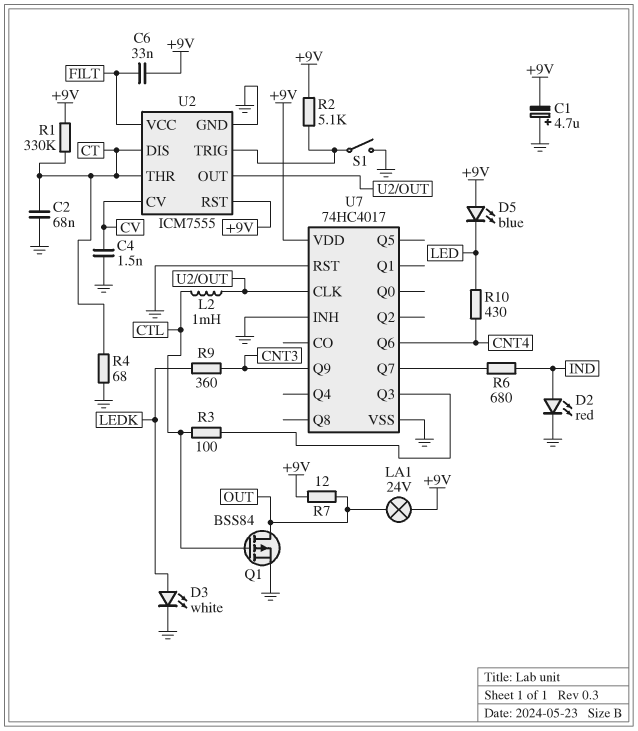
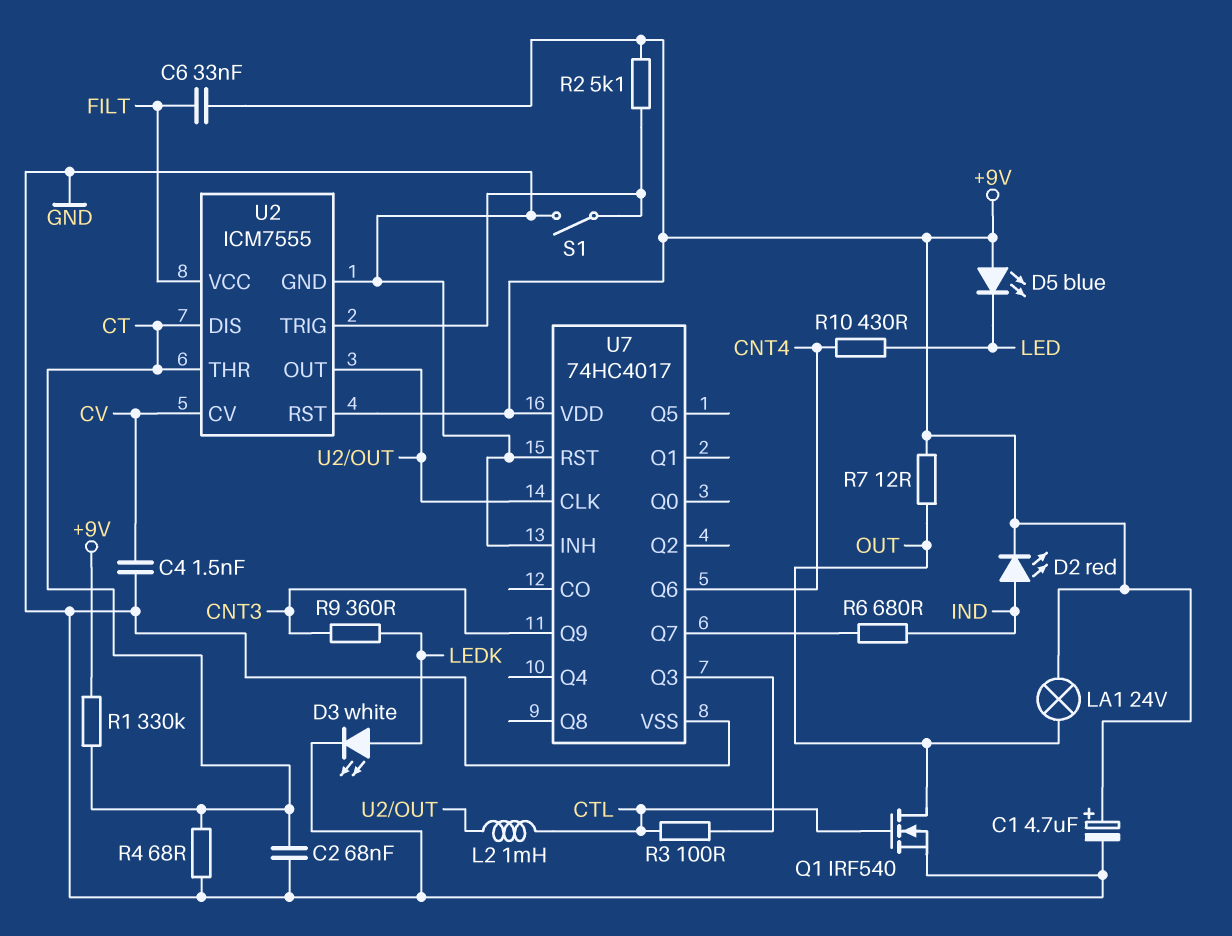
C1: 4.7uF (plus GND, minus +9V) -> 4.7uF (plus +9V, minus GND)
D2: LED red (A IND, K GND) -> LED red (A IND, K +9V)
Q1: PMOS BSS84 (G CTL, D OUT, S GND) -> NMOS IRF540 (G CTL, D OUT, S GND)

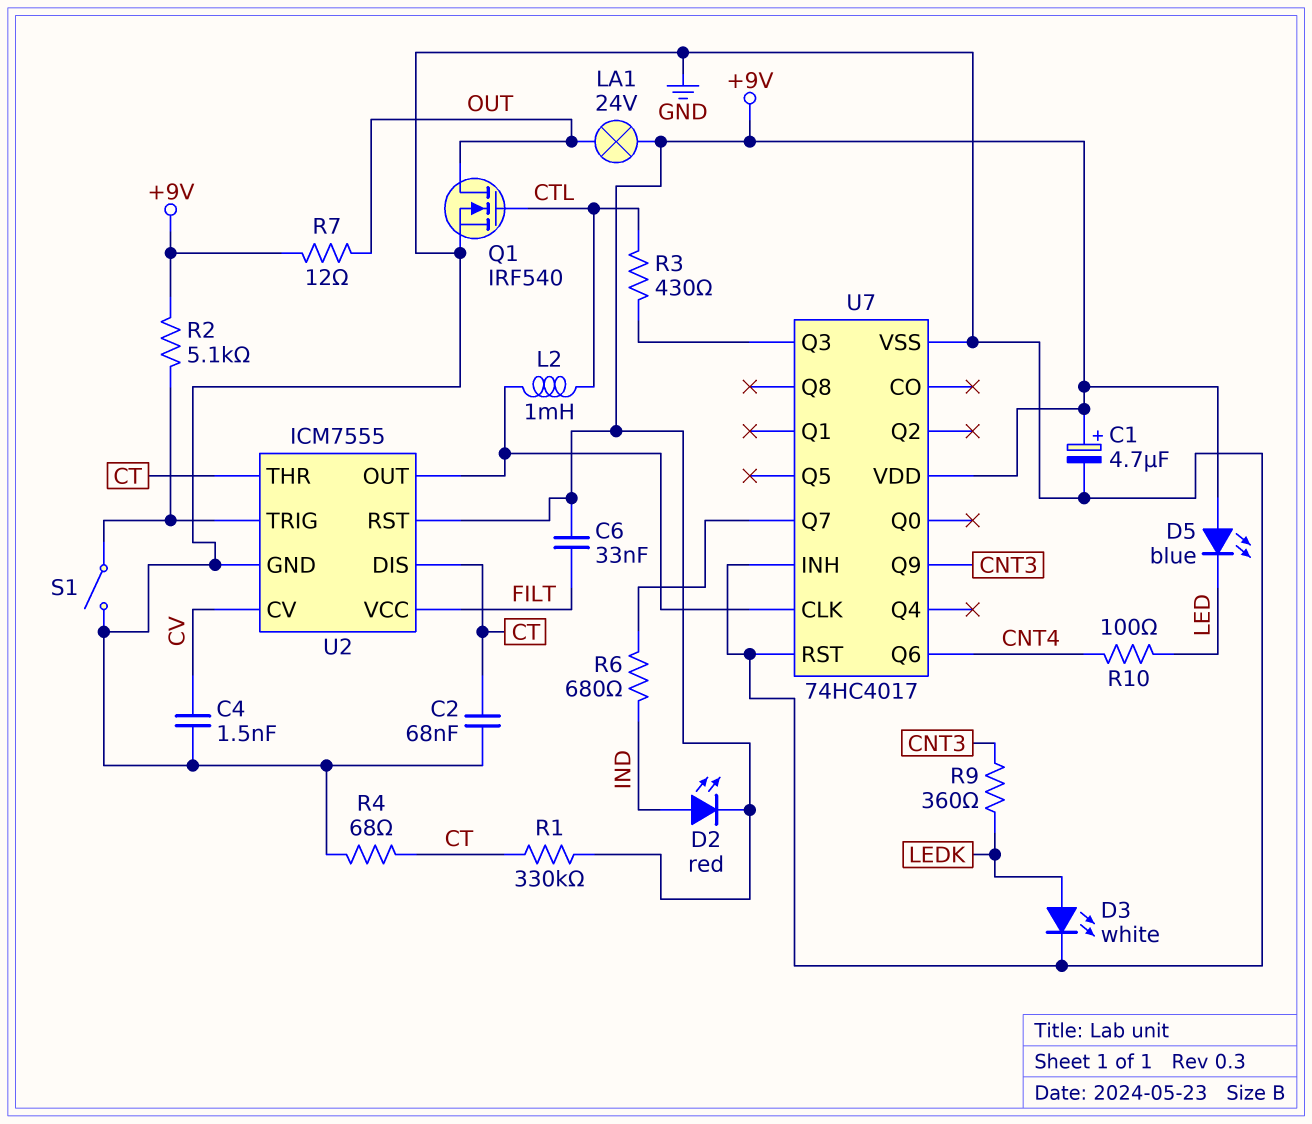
R3: 100 (CTL, U7/Q3) -> 430 (CTL, U7/Q3)
R10: 430 (CNT4, LED) -> 100 (CNT4, LED)

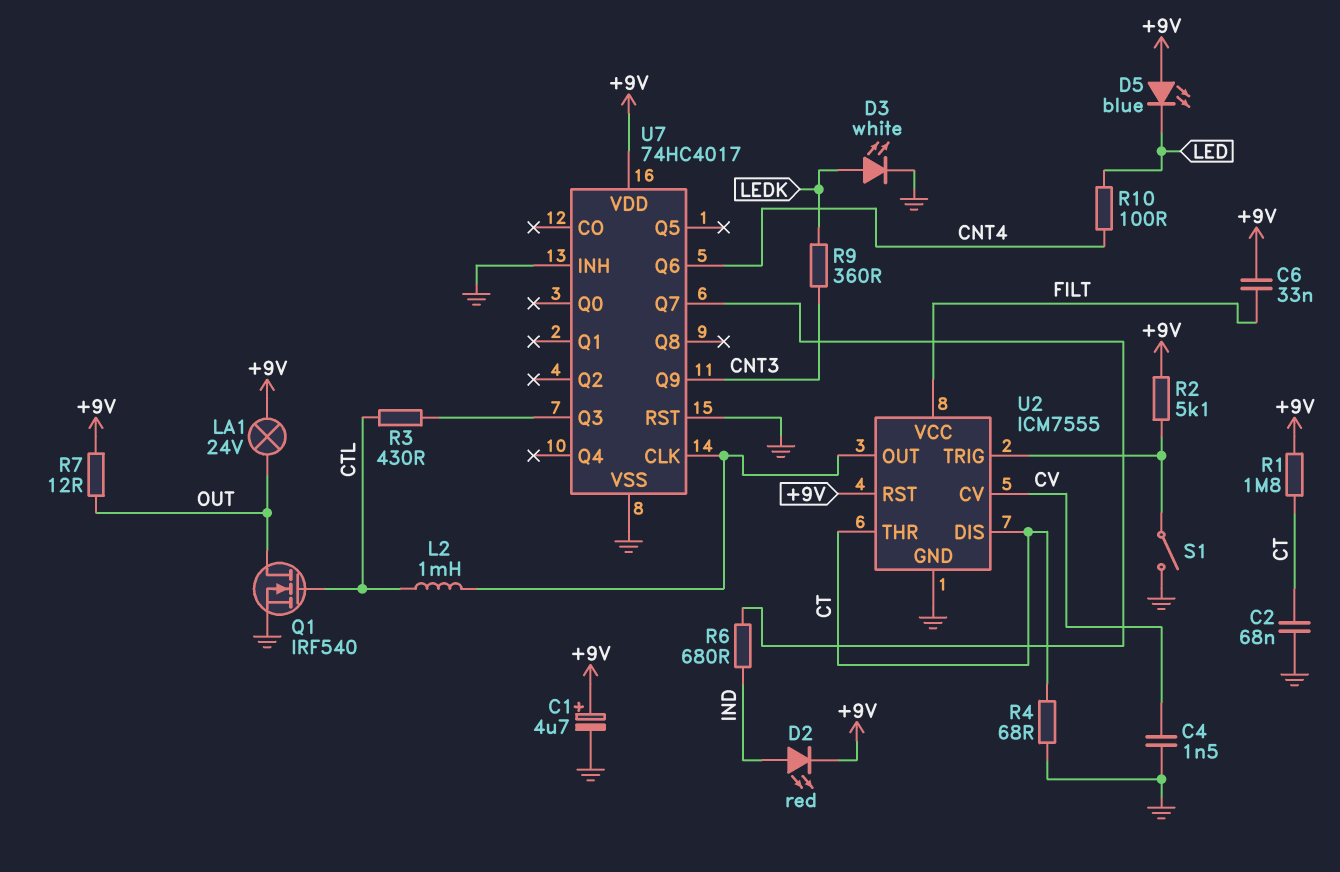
R1: 330k (+9V, CT) -> 1.8M (+9V, CT)

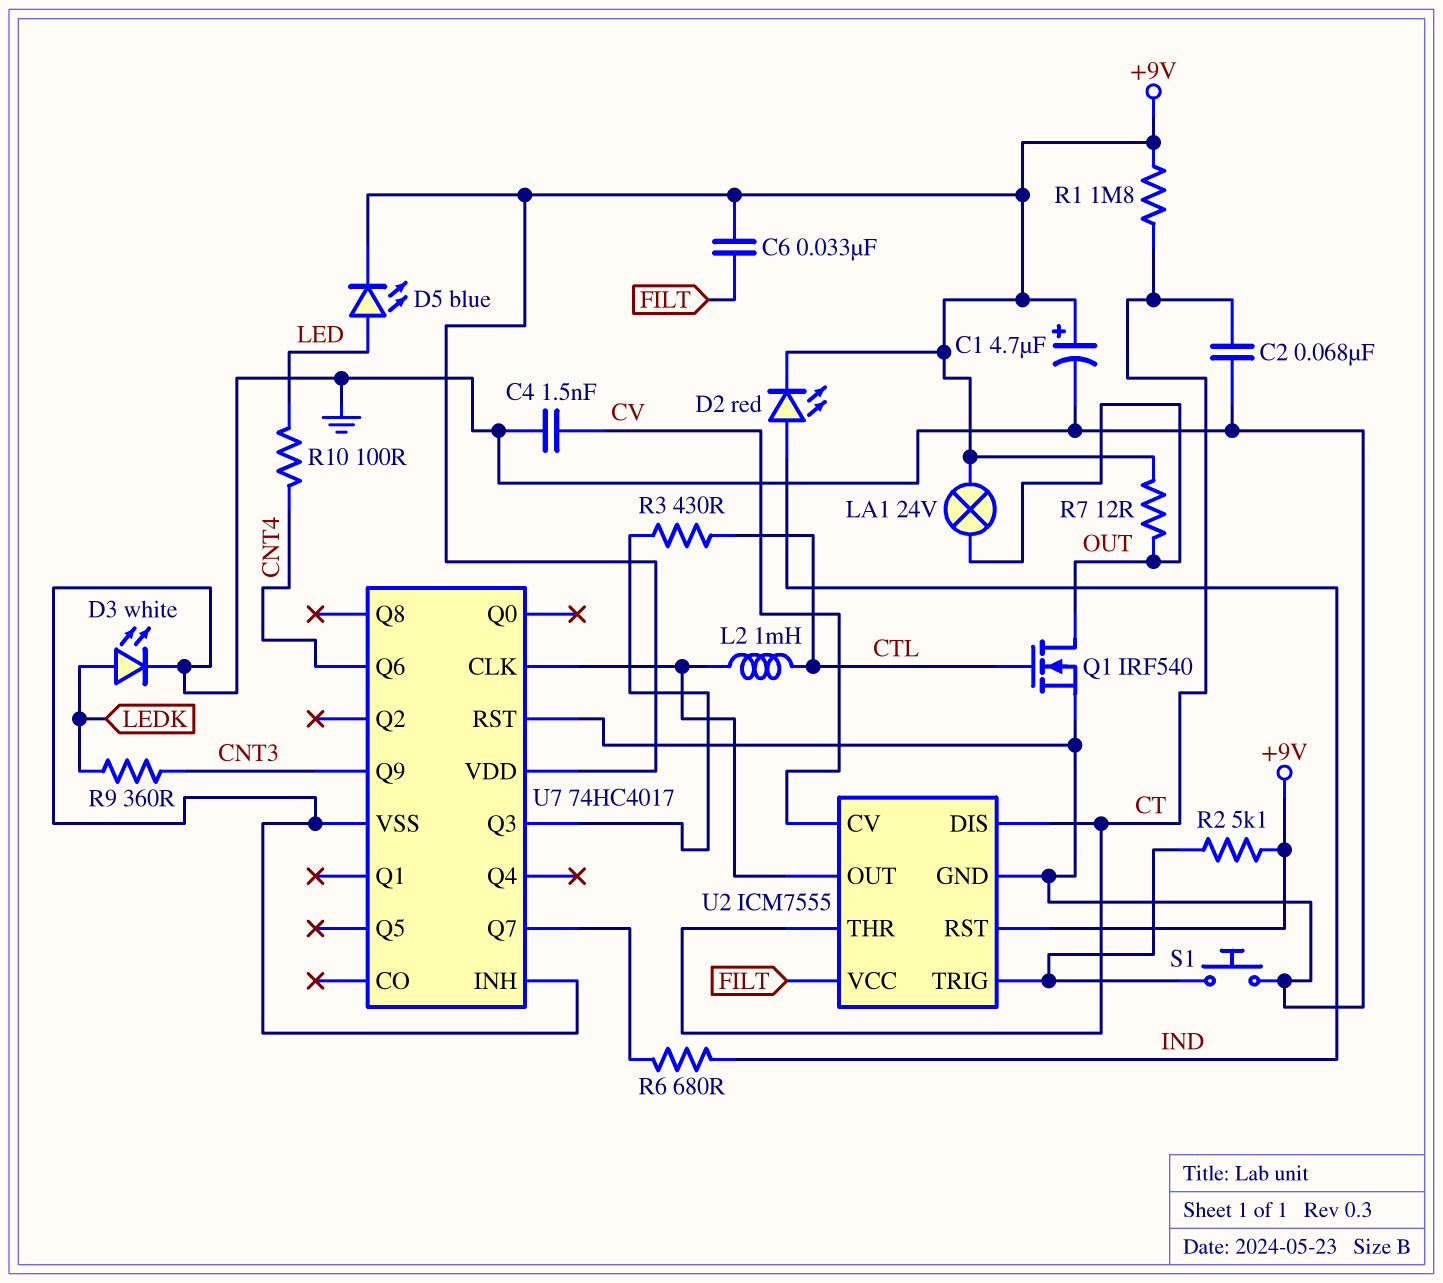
D5: LED blue (A +9V, K LED) -> LED blue (A LED, K +9V)
R4: 68 (CT, GND) -> none
S1: switch (GND, U2/TRIG) -> button (GND, U2/TRIG)

